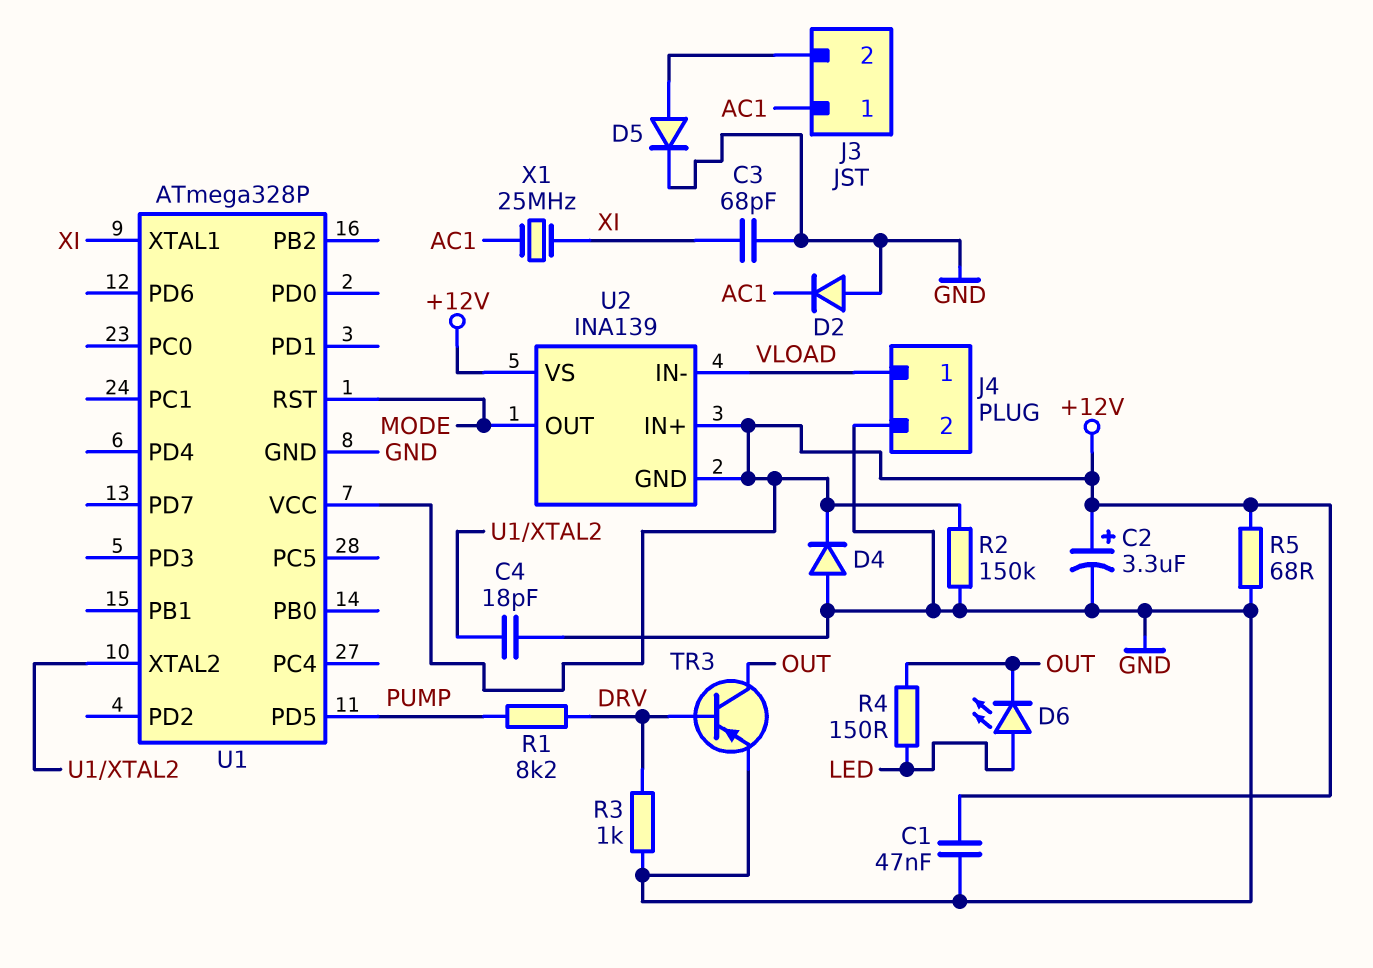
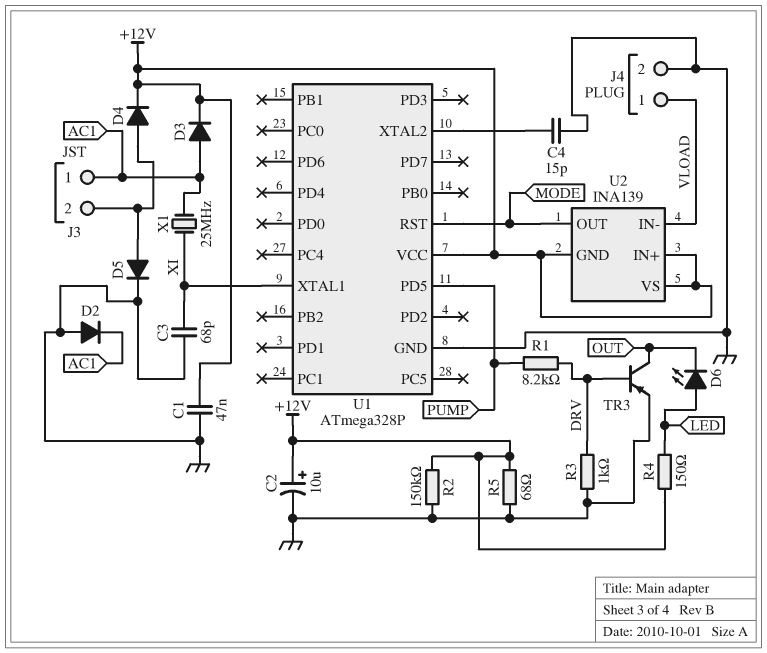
C2: 3.3uF (plus +12V, minus GND) -> 10uF (plus +12V, minus GND)
C4: 18pF (GND, U1/XTAL2) -> 15pF (GND, U1/XTAL2)
D3: none -> diode (A AC1, K +12V)
D4: diode (A GND, K +12V) -> diode (A J3/2, K +12V)
R4: 150 (LED, OUT) -> 150 (+12V, LED)

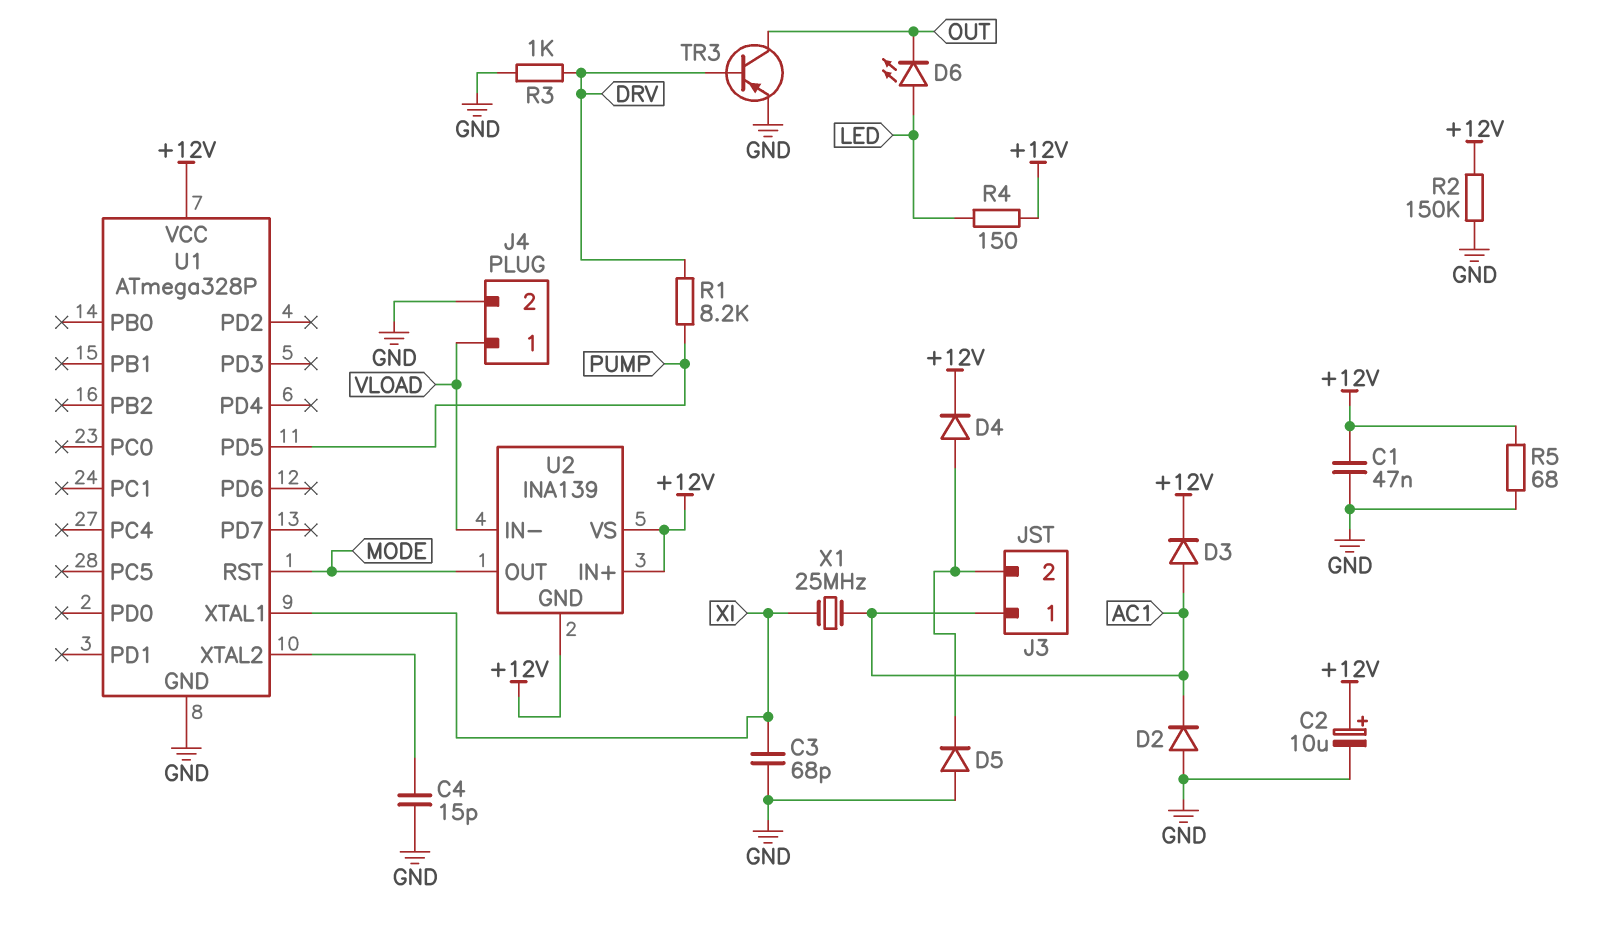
D5: diode (A J3/2, K GND) -> diode (A GND, K J3/2)

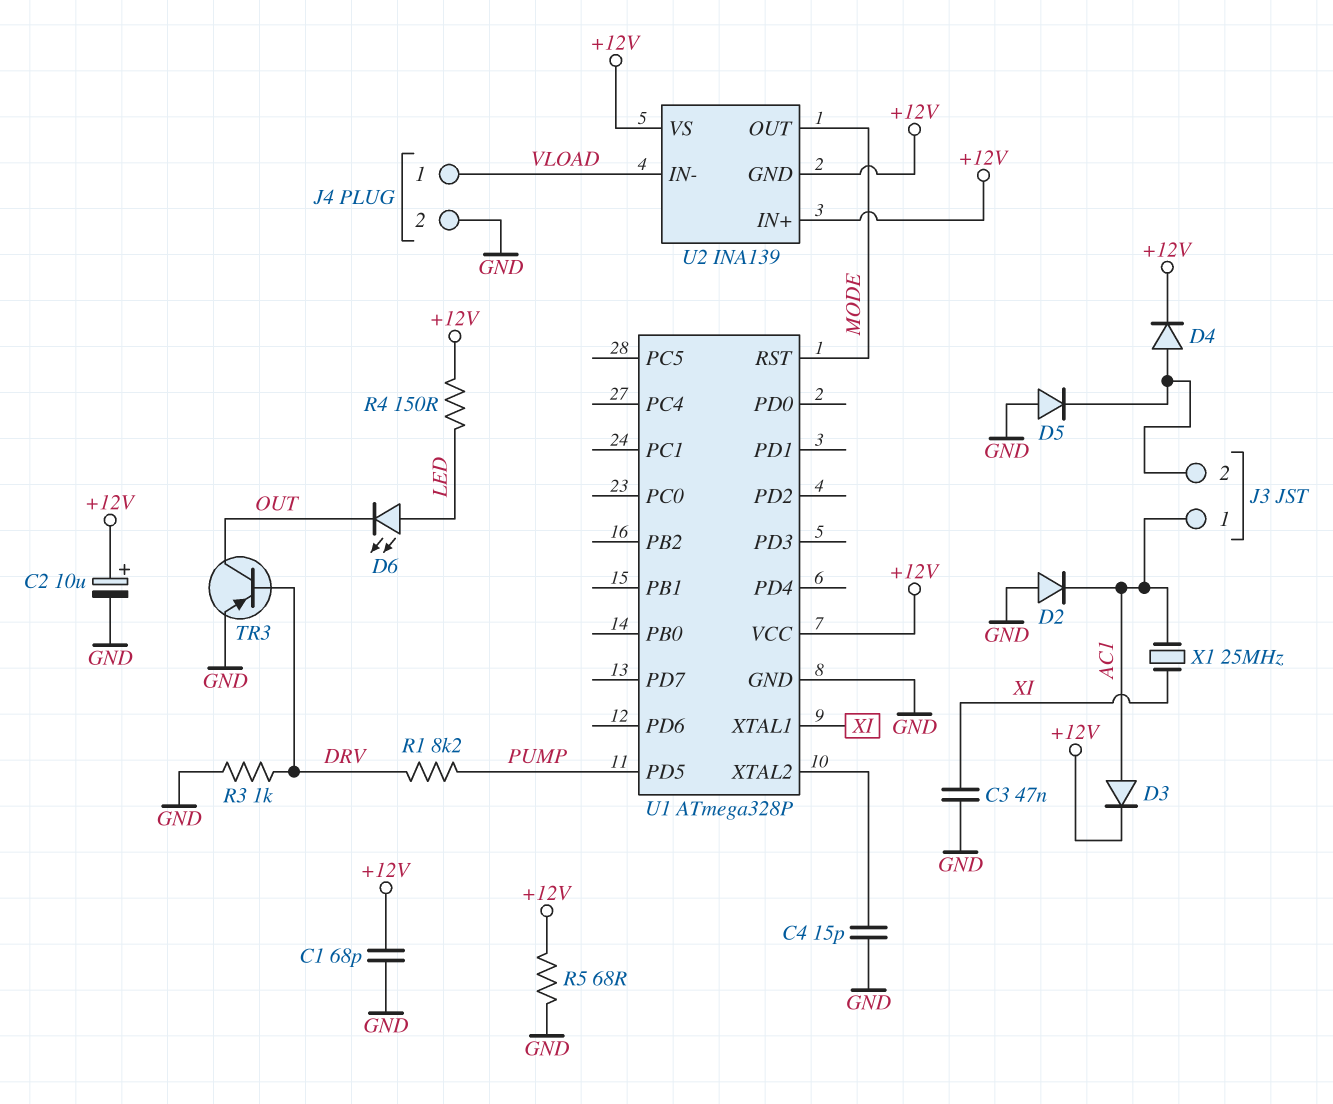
C1: 47nF (+12V, GND) -> 68pF (+12V, GND)
C3: 68pF (GND, XI) -> 47nF (GND, XI)
R2: 150k (+12V, GND) -> none

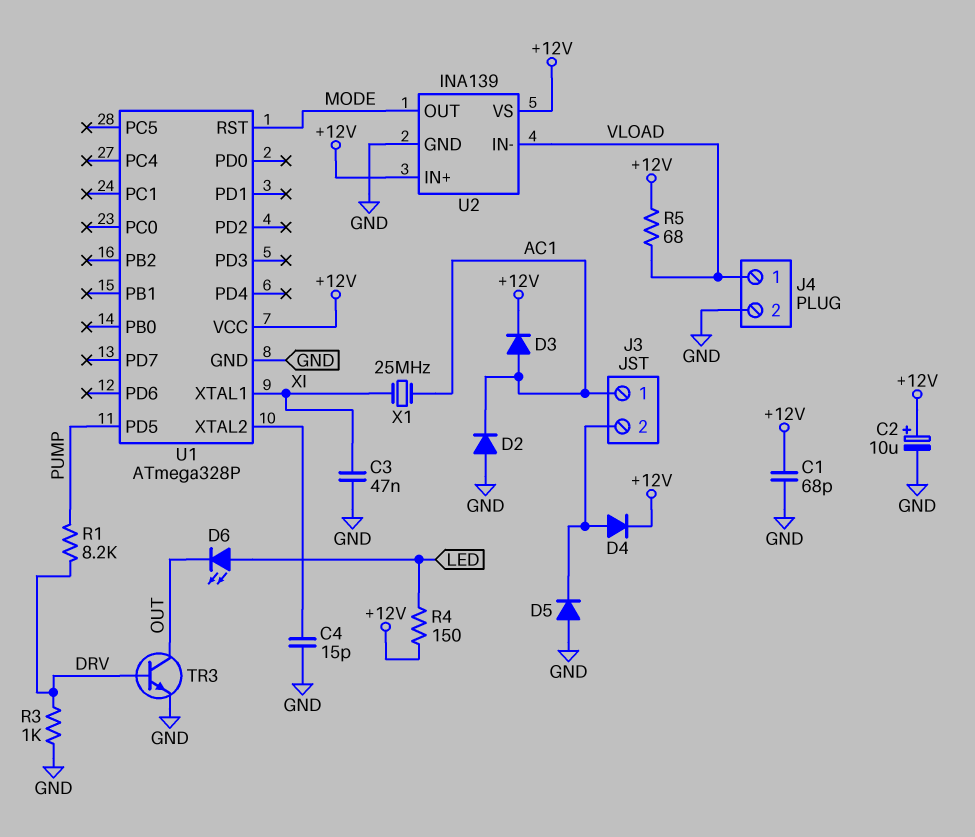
R5: 68 (+12V, GND) -> 68 (+12V, VLOAD)
TR3: PNP (B DRV, C OUT, E GND) -> NPN (B DRV, C OUT, E GND)
U2 pin GND: +12V -> GND

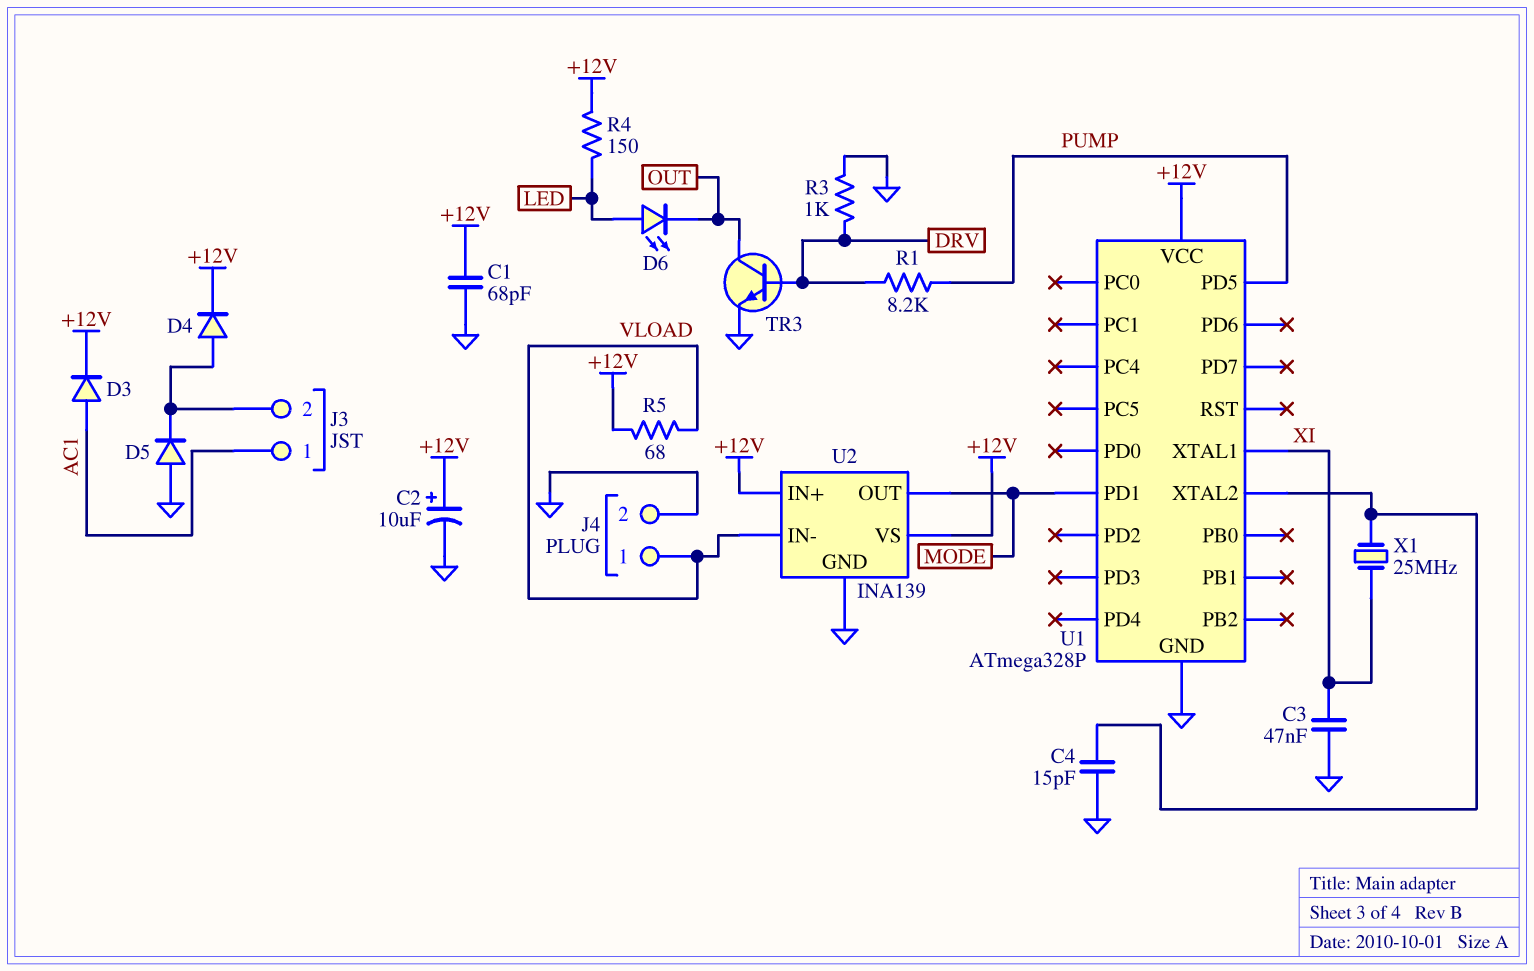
D2: diode (A GND, K AC1) -> none
U1 pin PD1: none -> MODE
U1 pin RST: MODE -> none
X1: 25MHz (AC1, XI) -> 25MHz (U1/XTAL2, XI)

